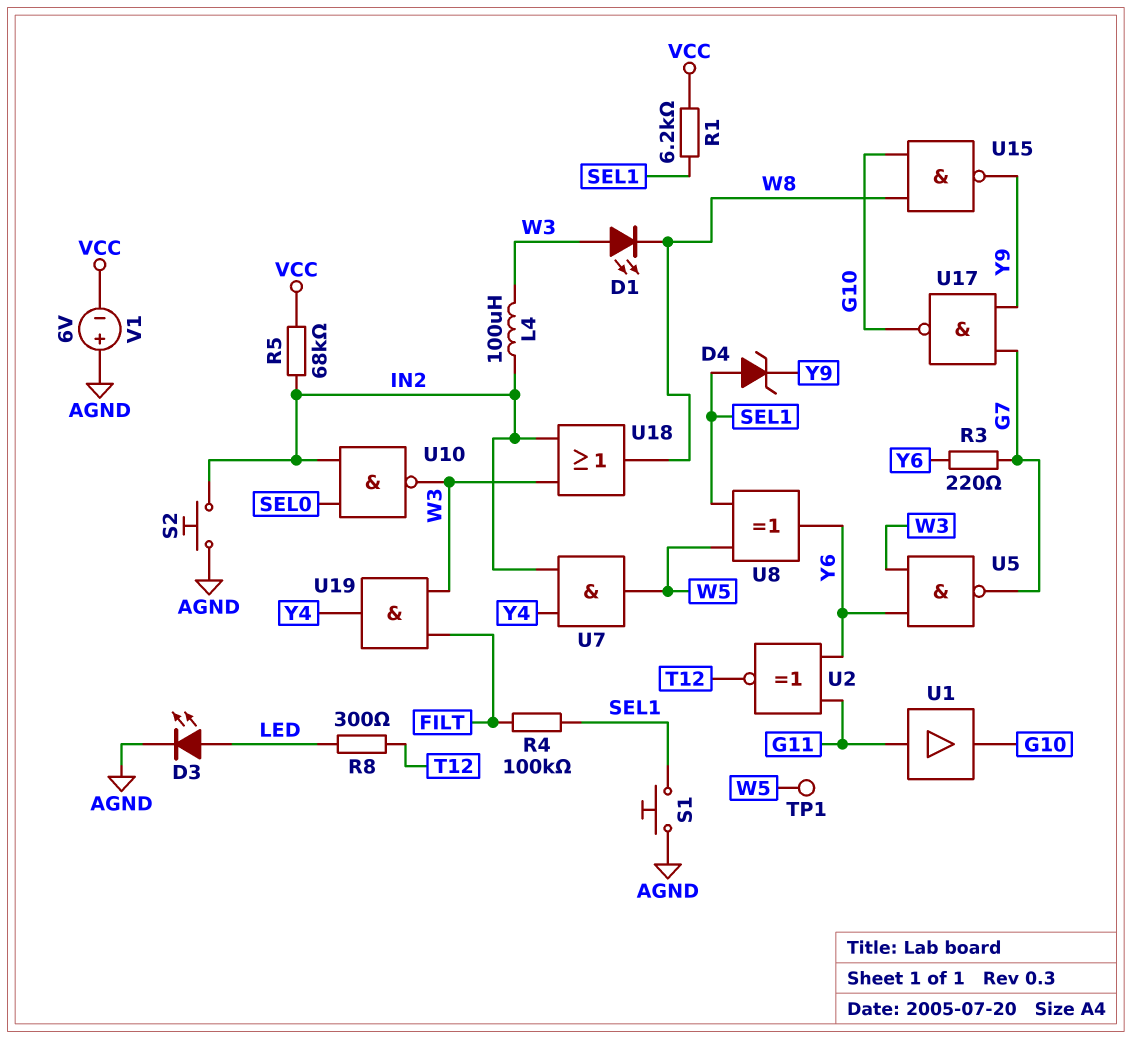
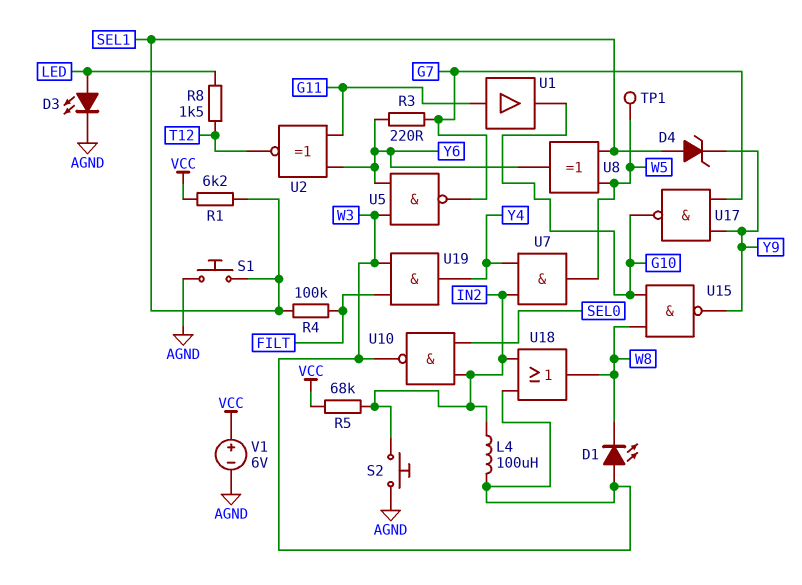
R8: 300 (LED, T12) -> 1.5k (LED, T12)
V1: 6V (plus AGND, minus VCC) -> 6V (plus VCC, minus AGND)

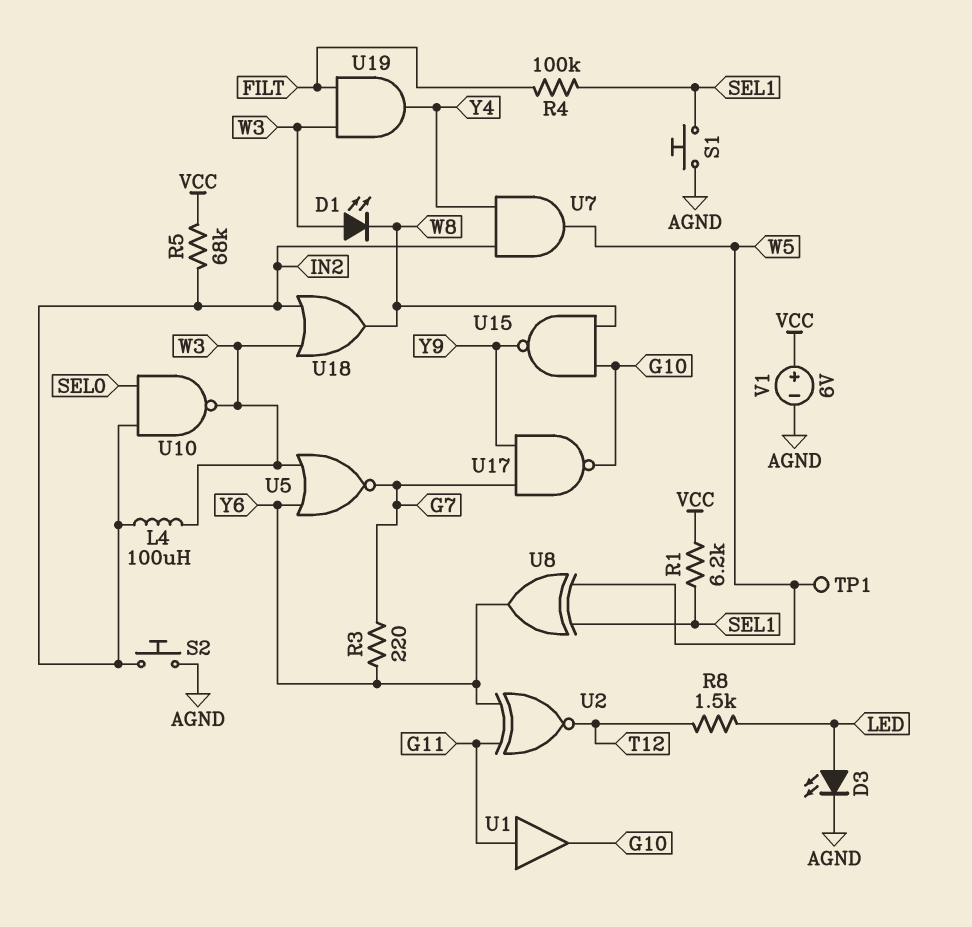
D4: zener (A SEL1, K Y9) -> none
U5: NAND (in W3, in Y6, out G7) -> NOR (in W3, in Y6, out G7)

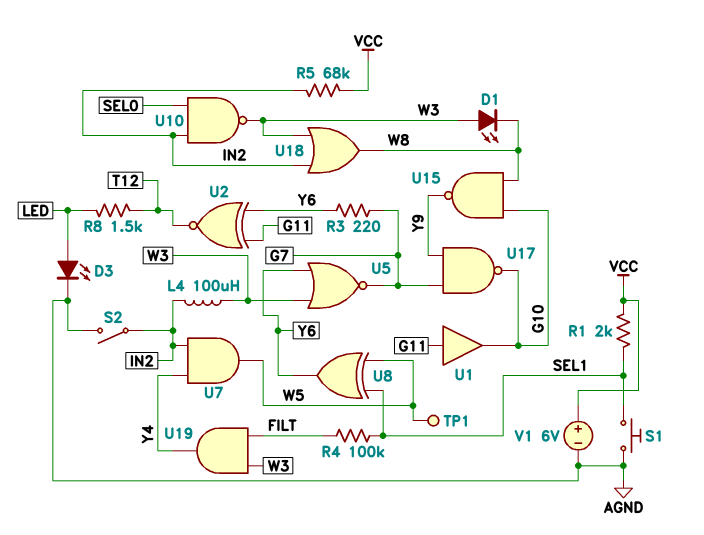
R1: 6.2k (SEL1, VCC) -> 2k (SEL1, VCC)
S2: button (AGND, IN2) -> switch (AGND, IN2)

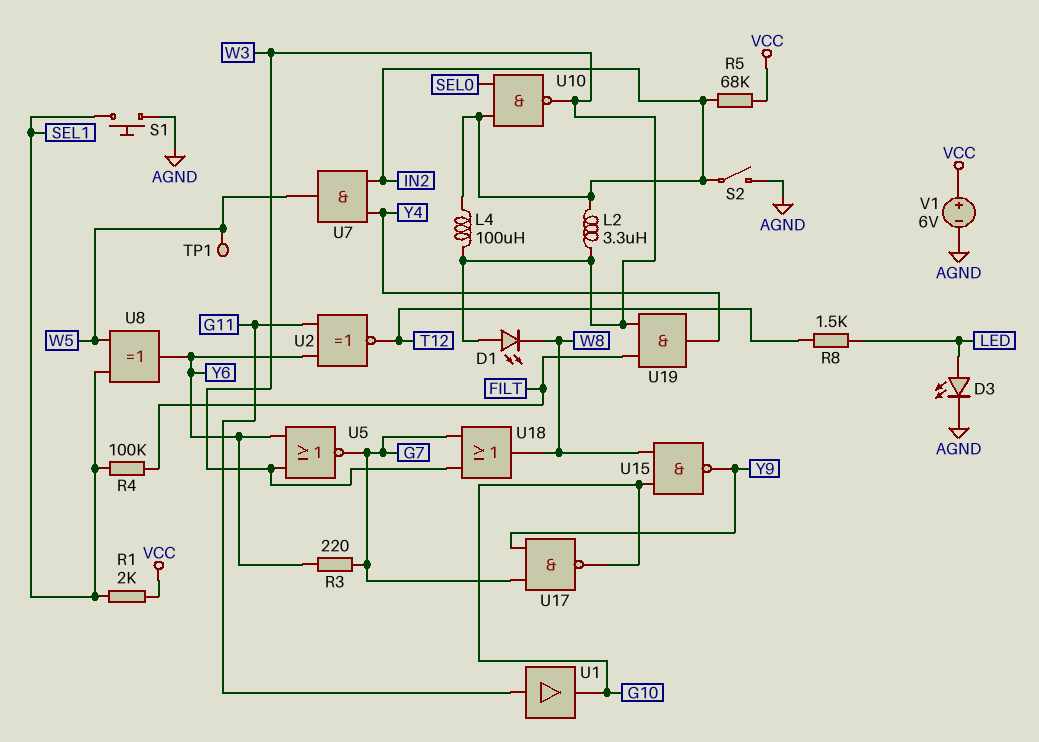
L2: none -> 3.3uH (IN2, W3)
U18: OR (in IN2, in W3, out W8) -> OR (in G7, in W3, out W8)

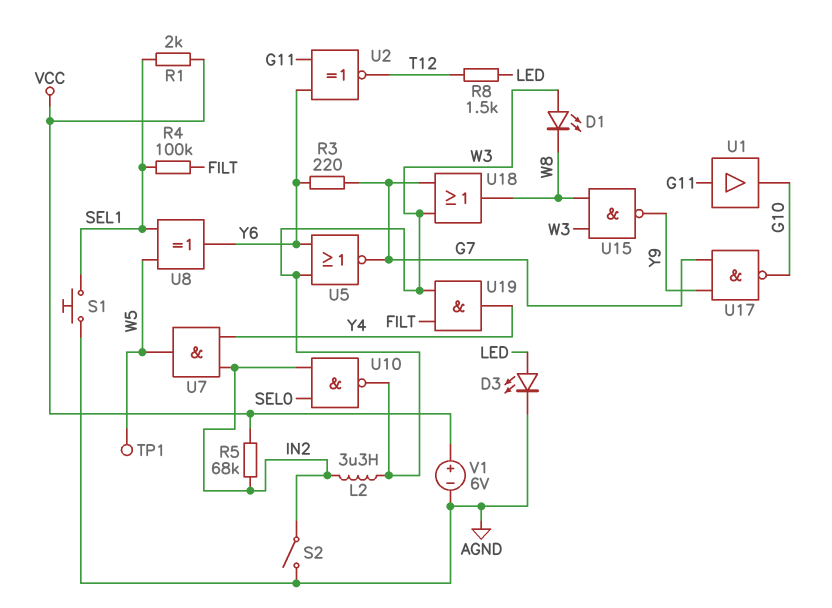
L4: 100uH (IN2, W3) -> none
U15: NAND (in G10, in W8, out Y9) -> NAND (in W3, in W8, out Y9)

